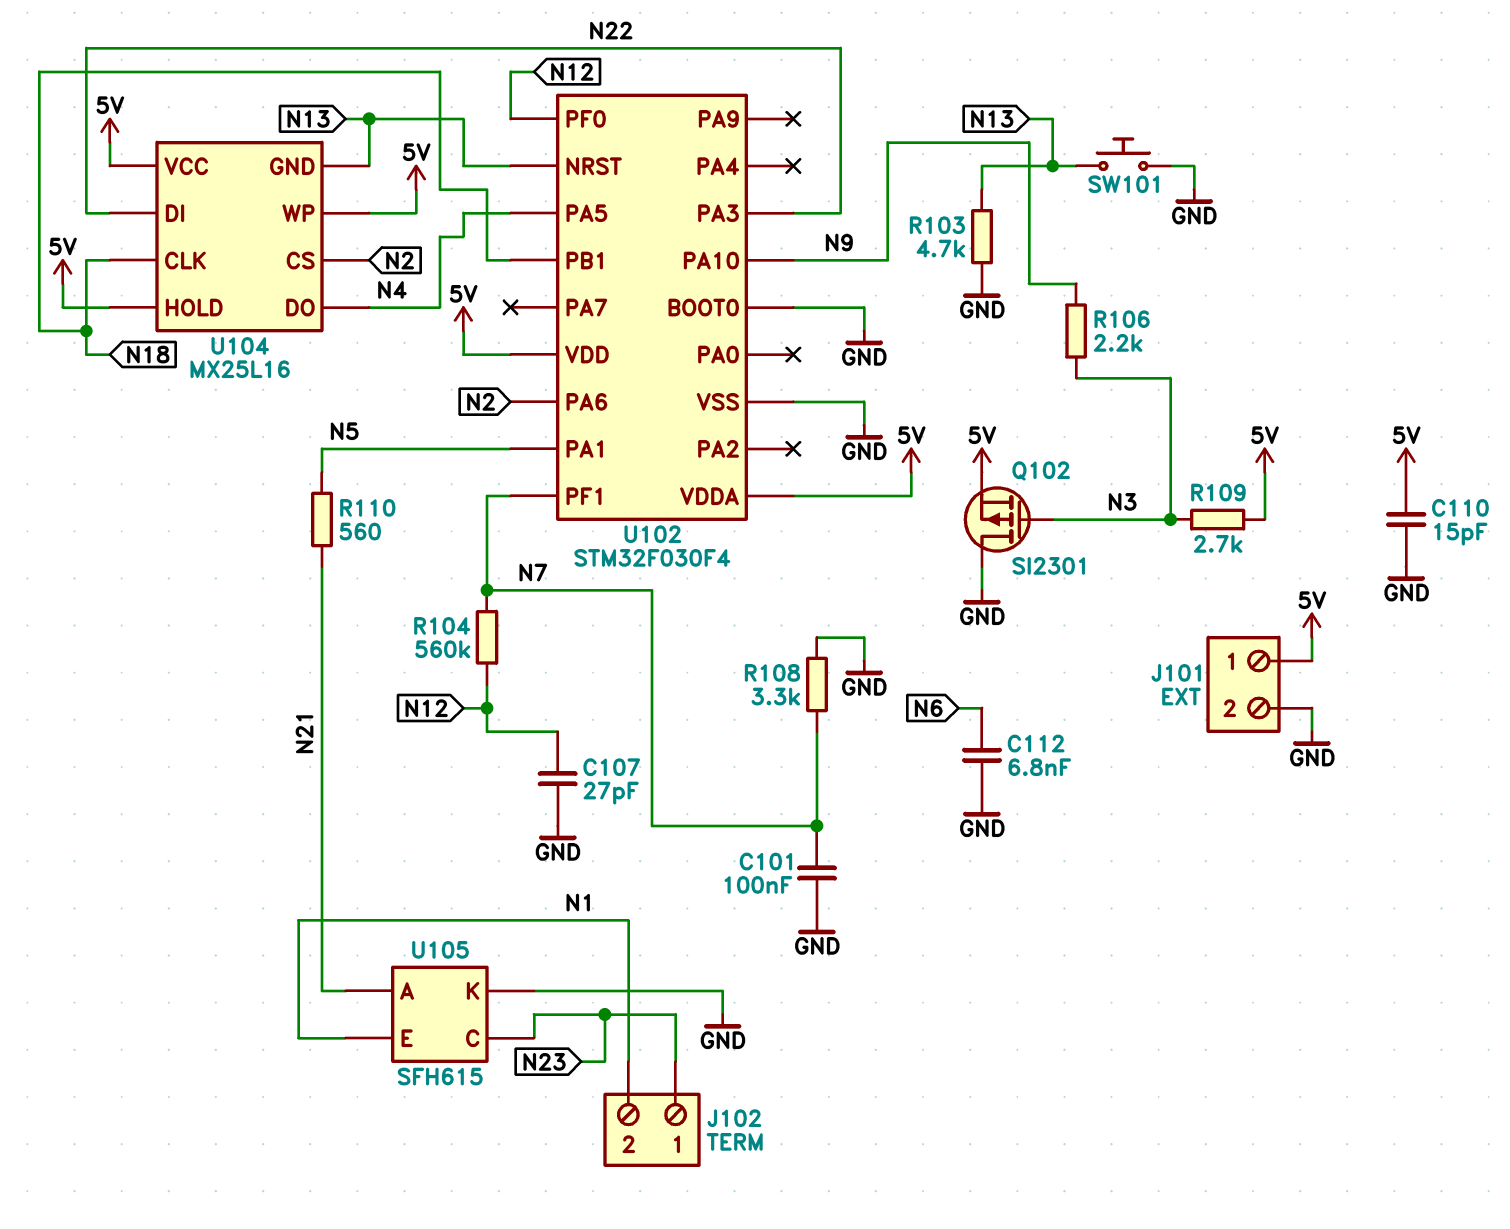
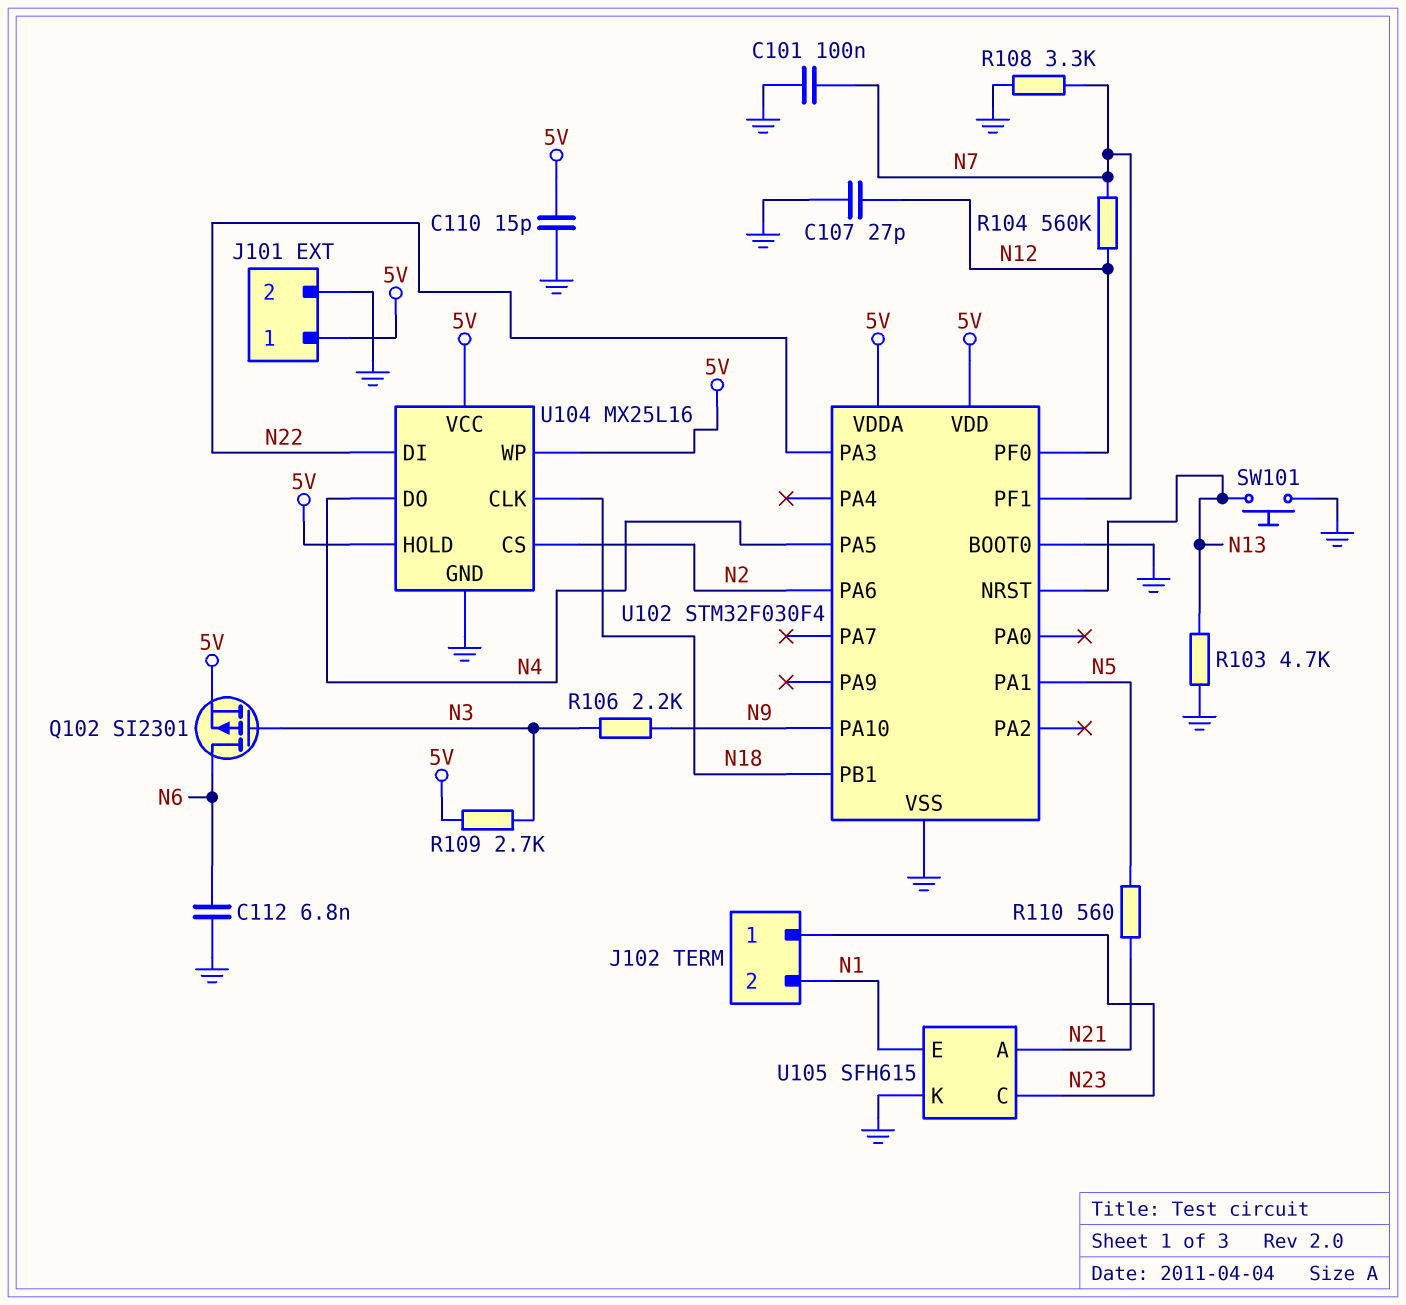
Q102: PMOS SI2301 (G N3, D GND, S 5V) -> PMOS SI2301 (G N3, D N6, S 5V)
U104 pin GND: N13 -> GND

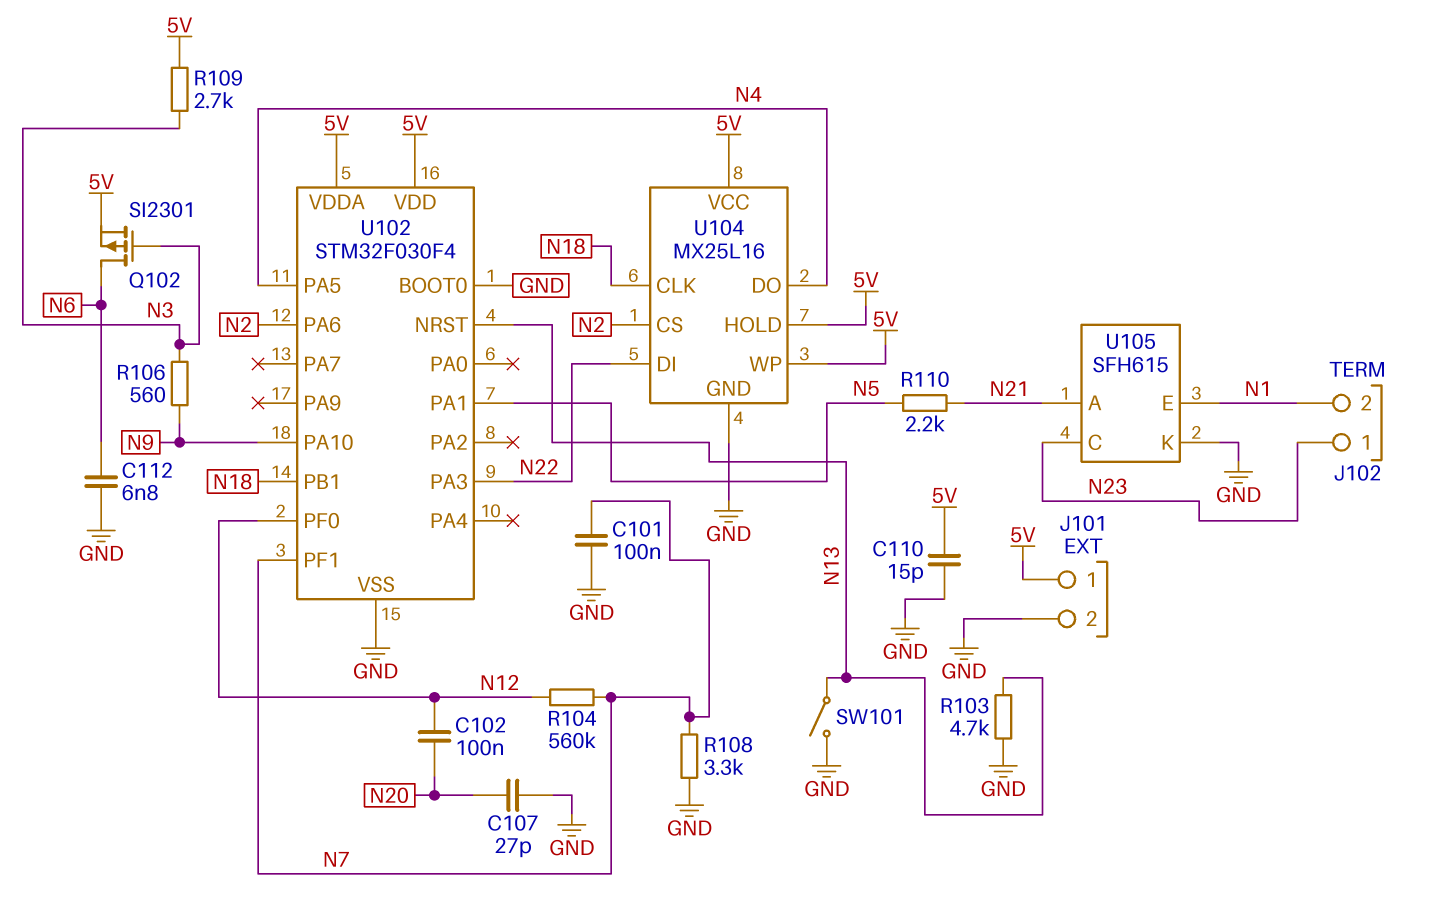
C102: none -> 100nF (N12, N20)
C107: 27pF (GND, N12) -> 27pF (GND, N20)
R106: 2.2k (N3, N9) -> 560 (N3, N9)
R110: 560 (N5, N21) -> 2.2k (N5, N21)
SW101: button (GND, N13) -> switch (GND, N13)

